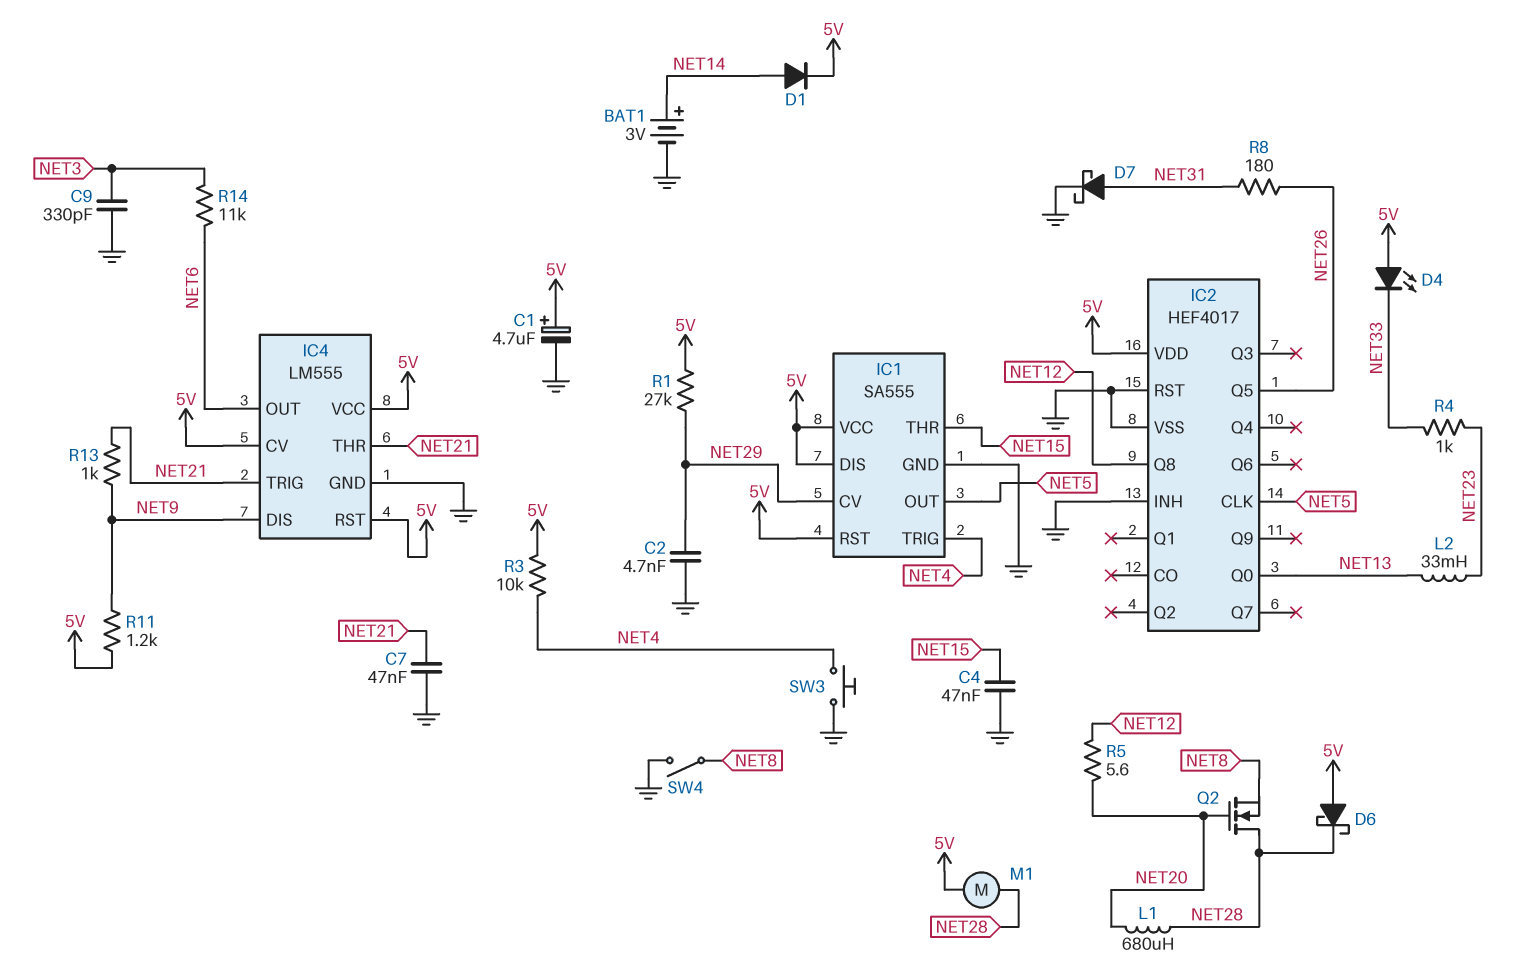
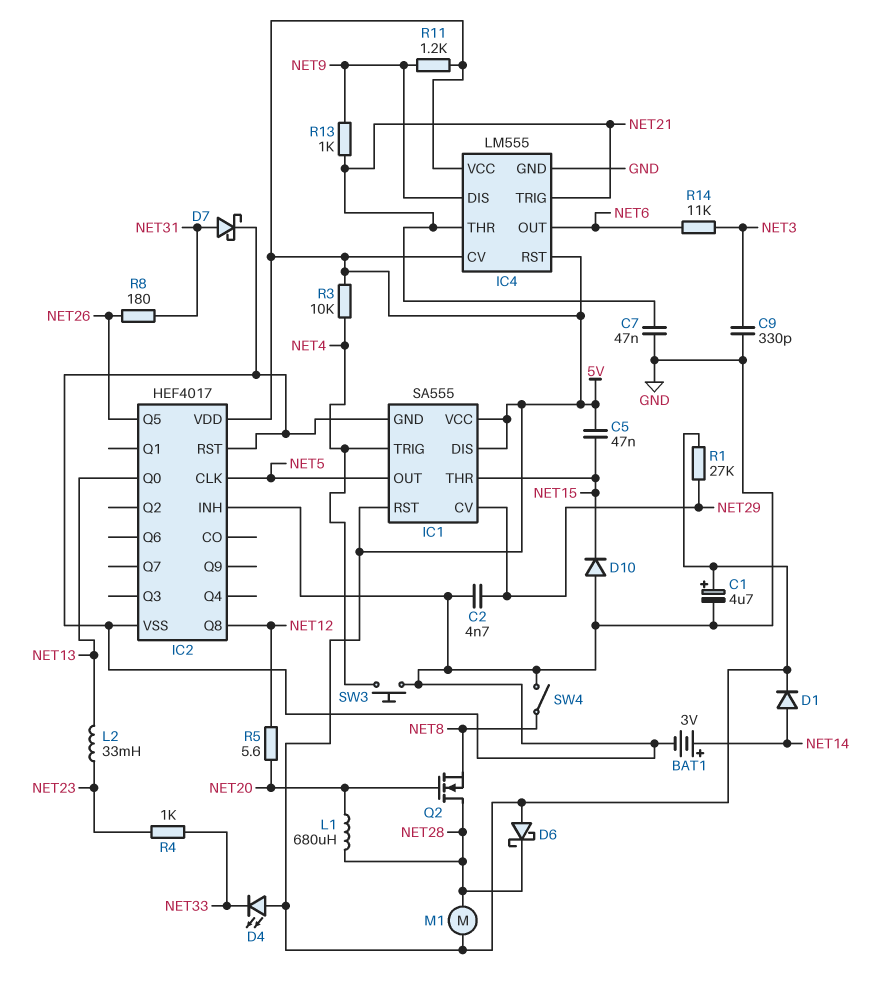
C4: 47nF (GND, NET15) -> none
C5: none -> 47nF (5V, NET15)
D10: none -> diode (A GND, K NET15)

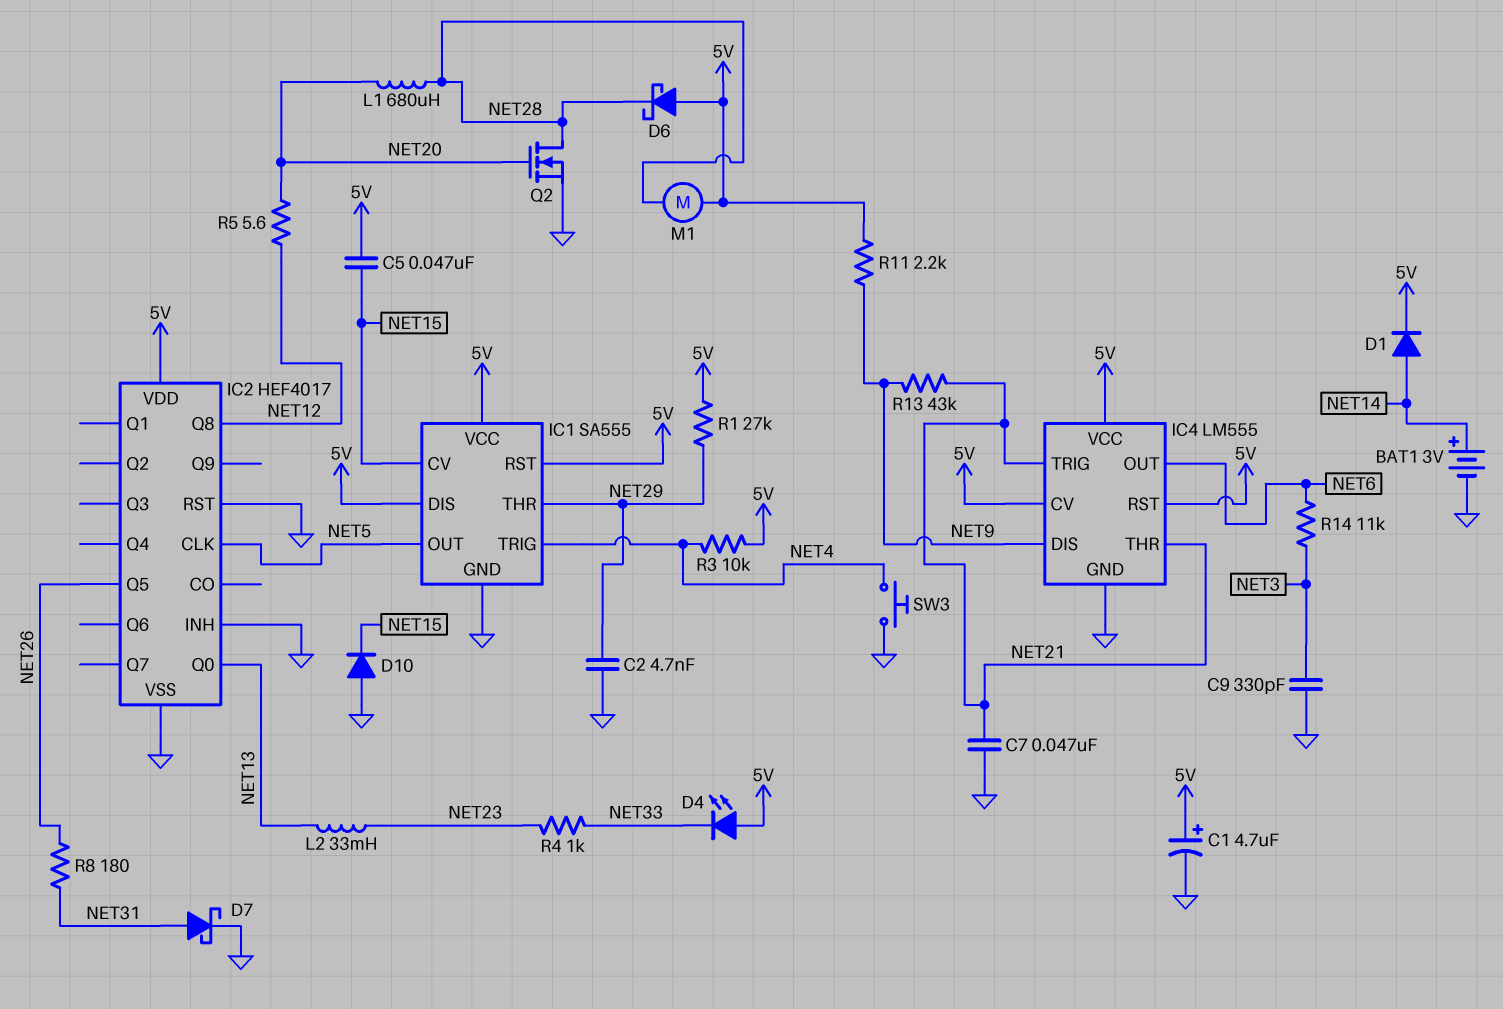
IC1 pin CV: NET29 -> NET15
IC1 pin THR: NET15 -> NET29
Q2: NMOS (G NET20, D NET28, S NET8) -> NMOS (G NET20, D NET28, S GND)
R11: 1.2k (5V, NET9) -> 2.2k (5V, NET9)
R13: 1k (NET9, NET21) -> 43k (NET9, NET21)
SW4: switch (GND, NET8) -> none

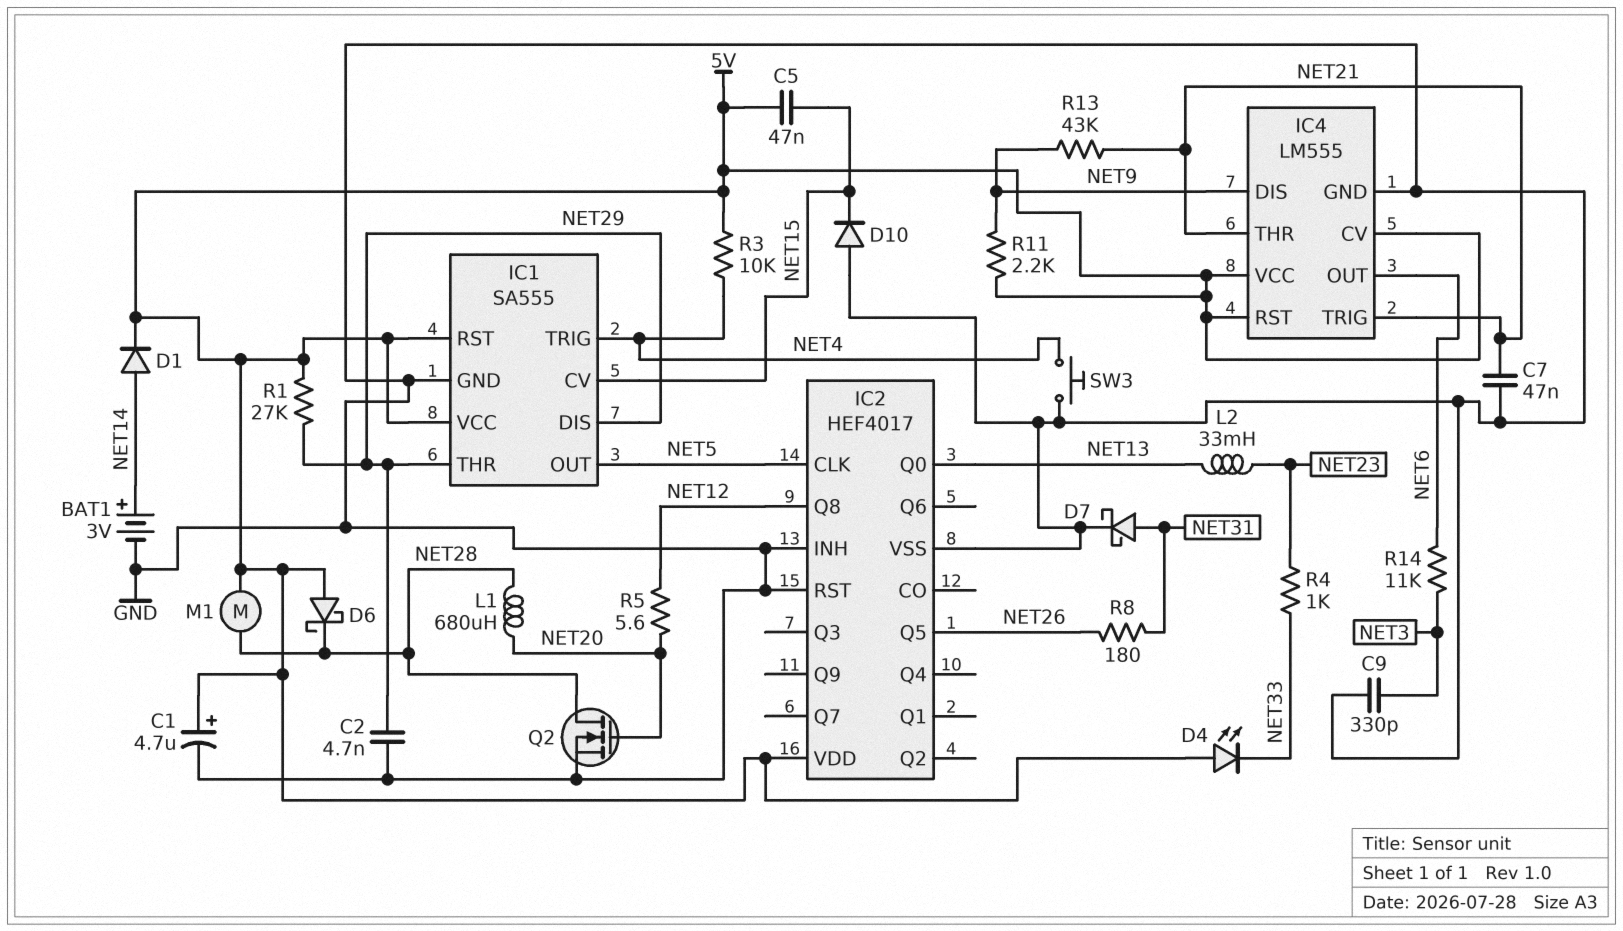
IC1 pin DIS: 5V -> NET29

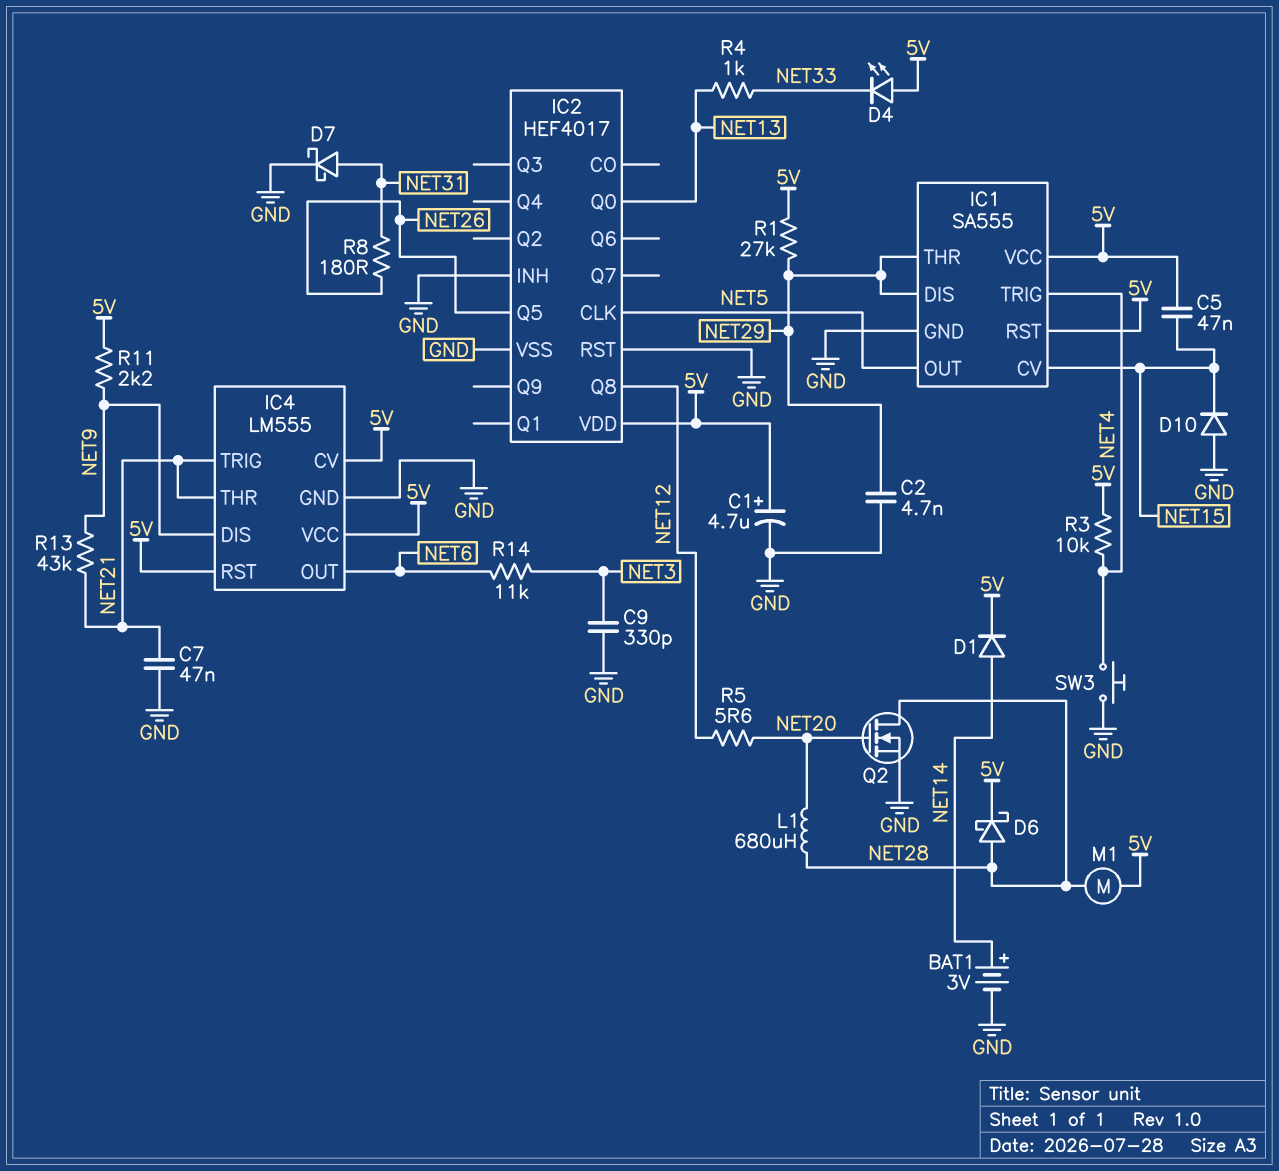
D6: schottky (A 5V, K NET28) -> schottky (A NET28, K 5V)
L2: 33mH (NET13, NET23) -> none
R4: 1k (NET23, NET33) -> 1k (NET13, NET33)

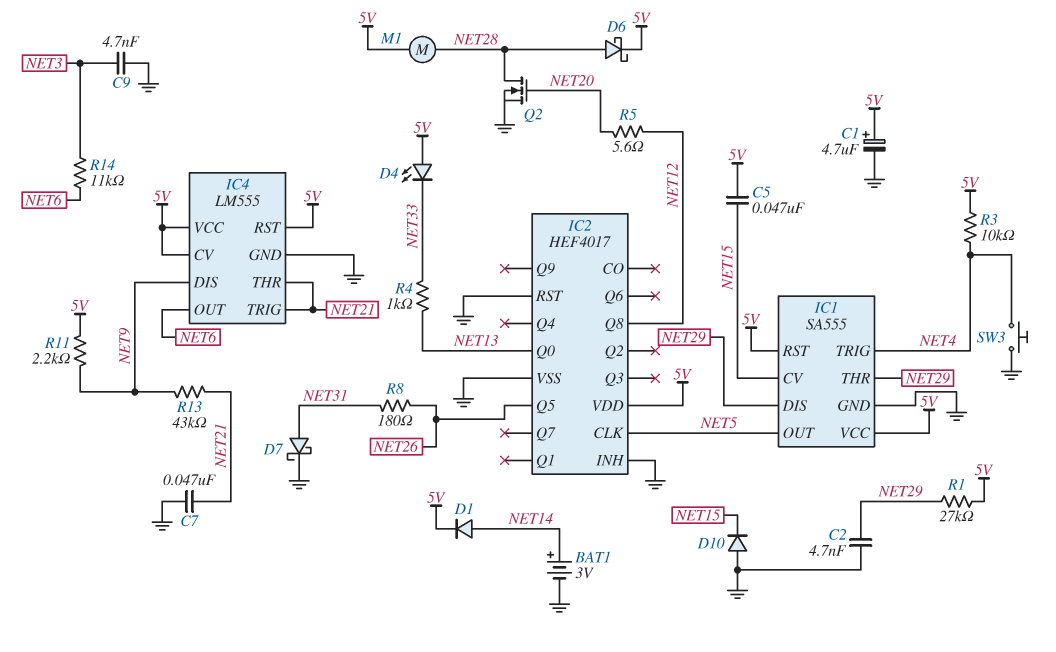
C9: 330pF (GND, NET3) -> 4.7nF (GND, NET3)
L1: 680uH (NET20, NET28) -> none

